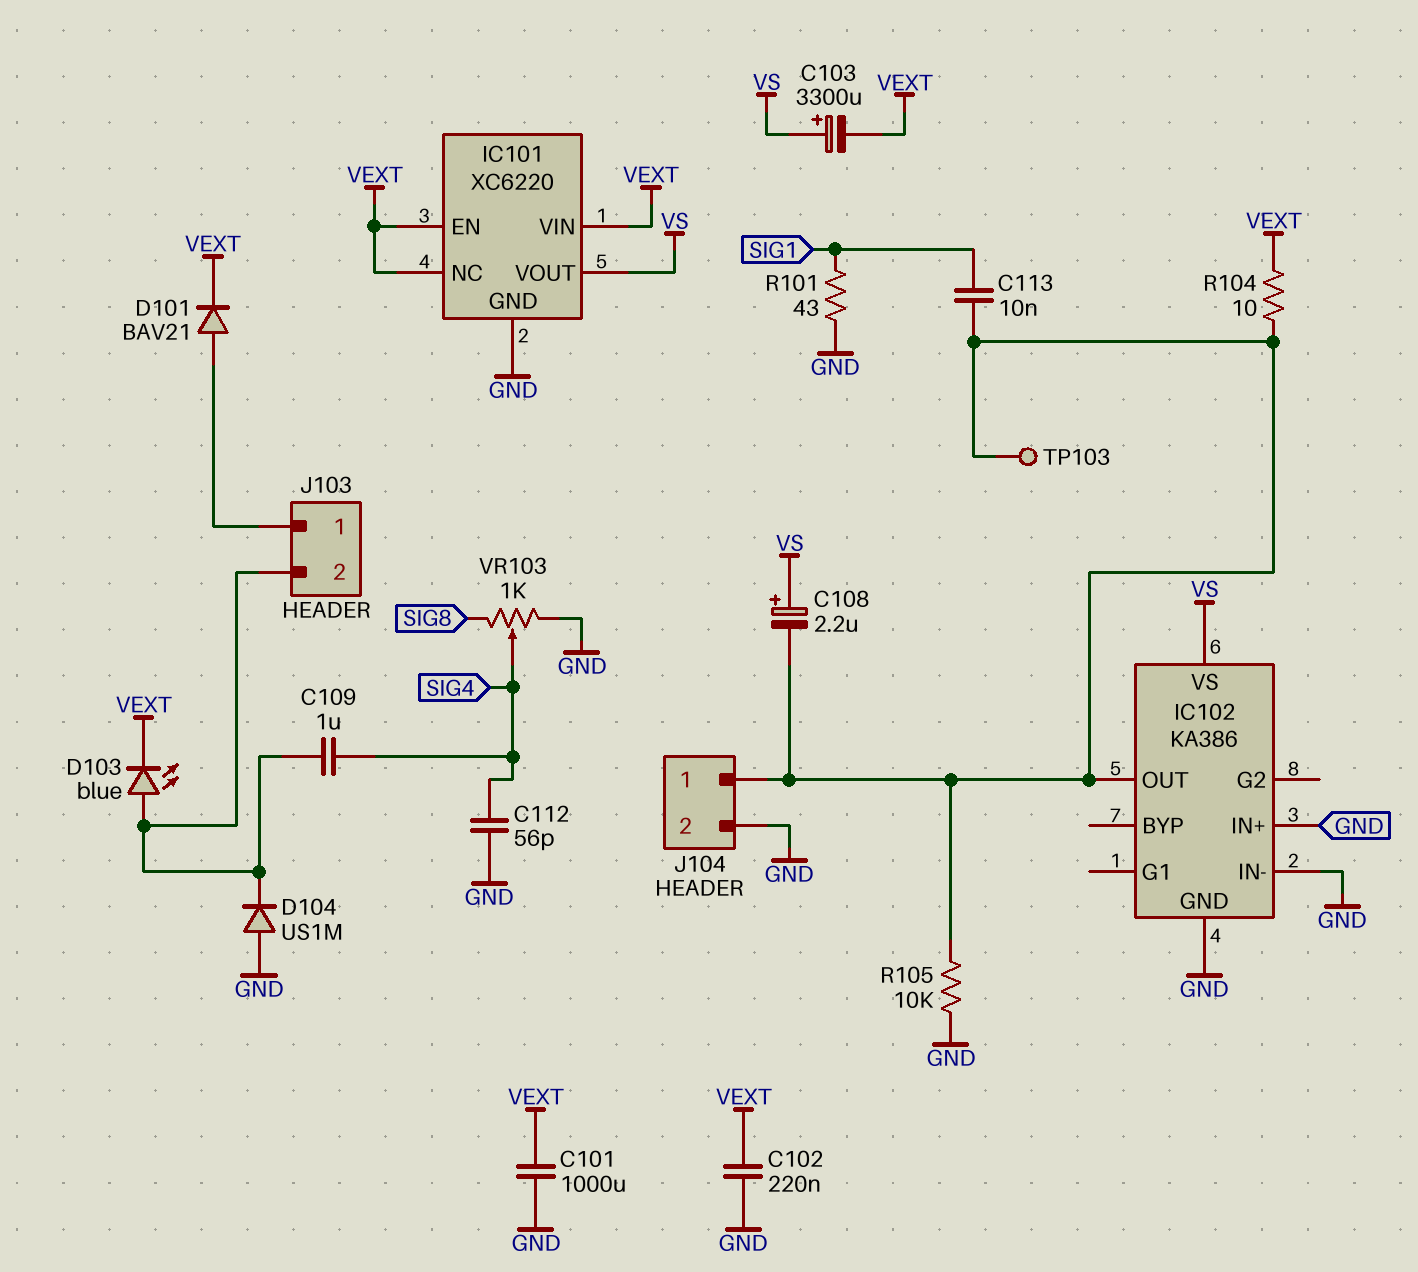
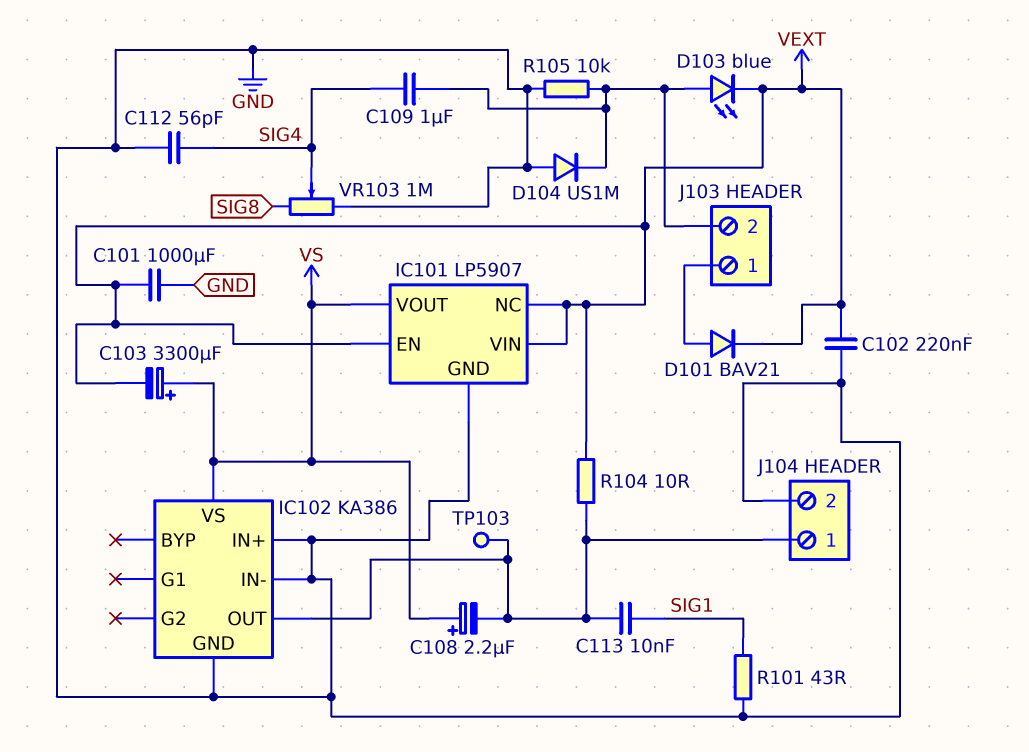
IC101: XC6220 -> LP5907
R105: 10k (GND, IC102/OUT) -> 10k (GND, J103/2)
VR103: 1k (GND, SIG8, wiper SIG4) -> 1M (GND, SIG8, wiper SIG4)

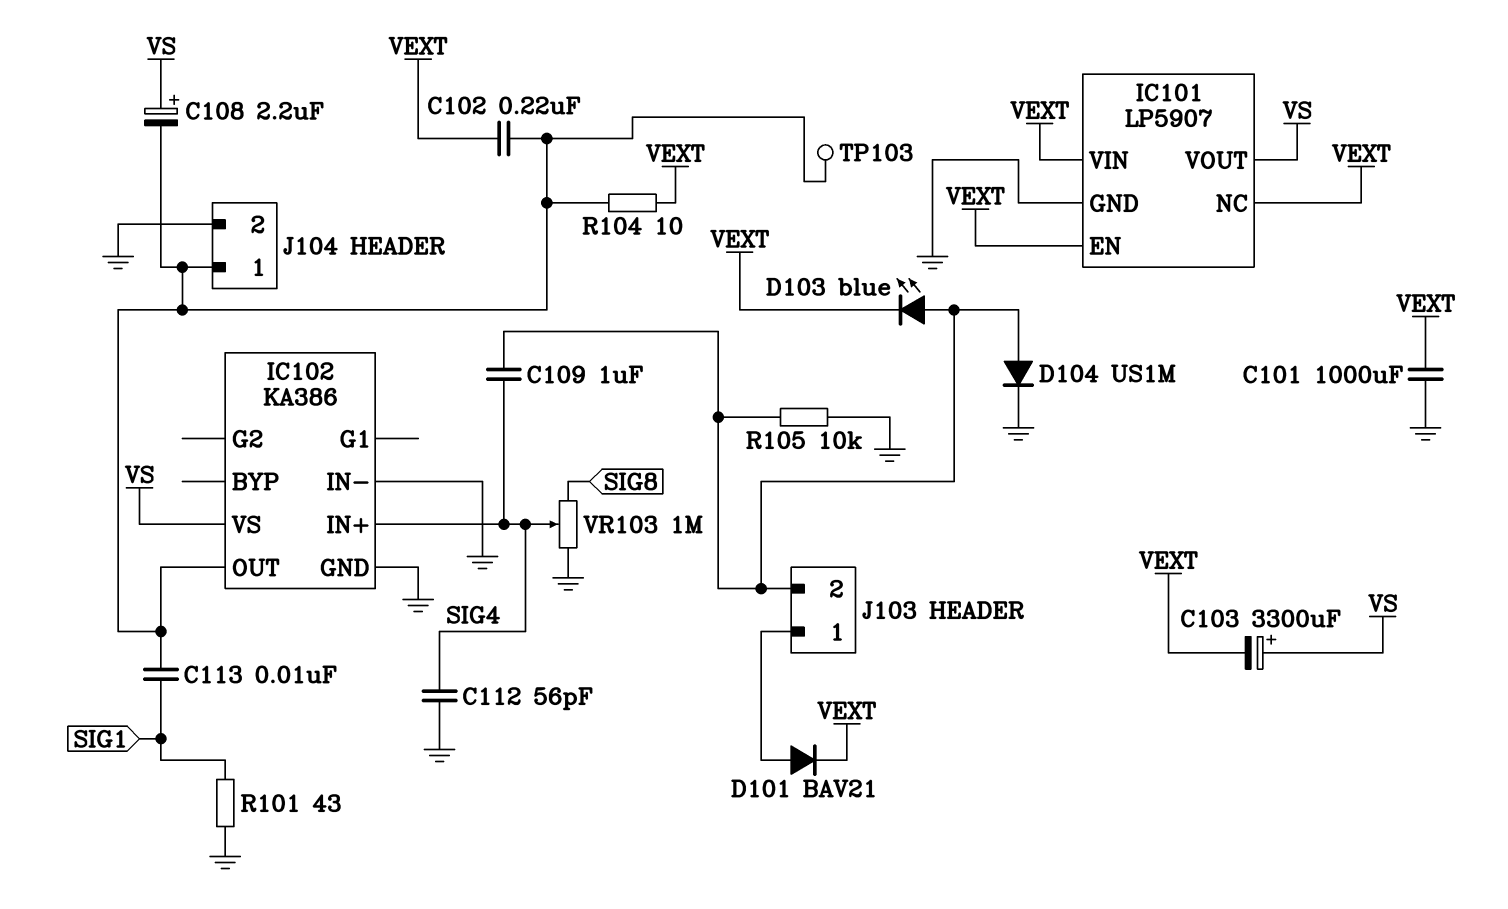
C102: 220nF (GND, VEXT) -> 220nF (IC102/OUT, VEXT)
D104: diode US1M (A GND, K J103/2) -> diode US1M (A J103/2, K GND)
IC102 pin IN+: GND -> SIG4

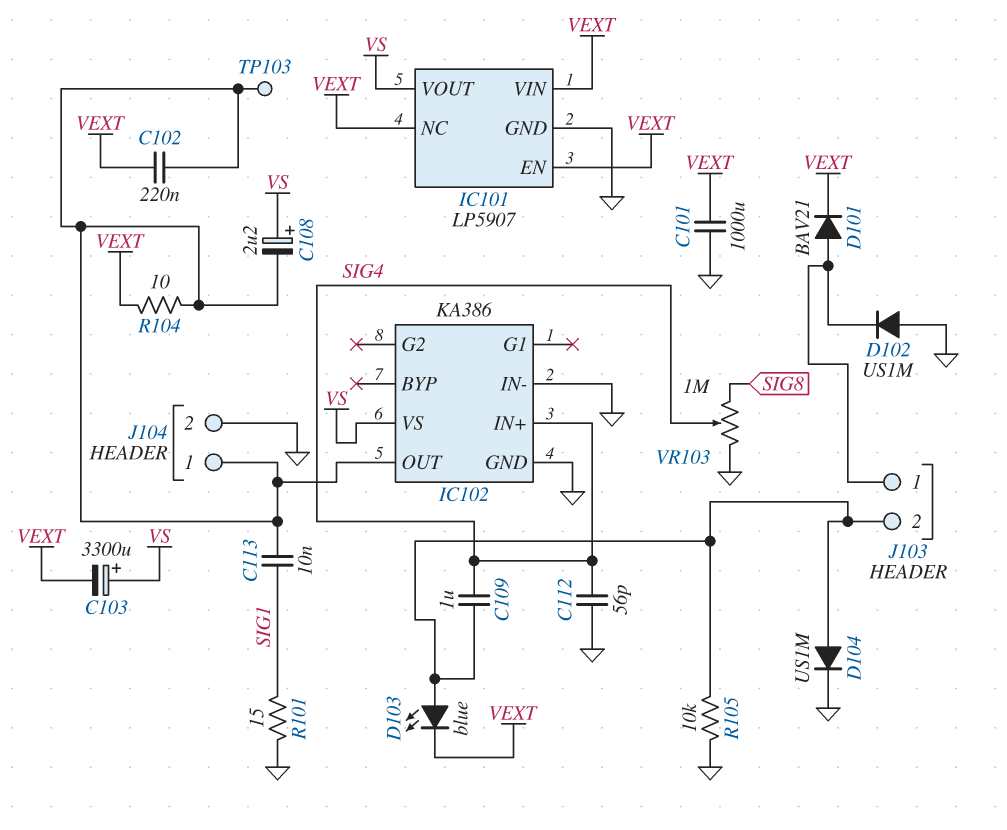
D102: none -> diode US1M (A GND, K J103/1)
R101: 43 (GND, SIG1) -> 15 (GND, SIG1)

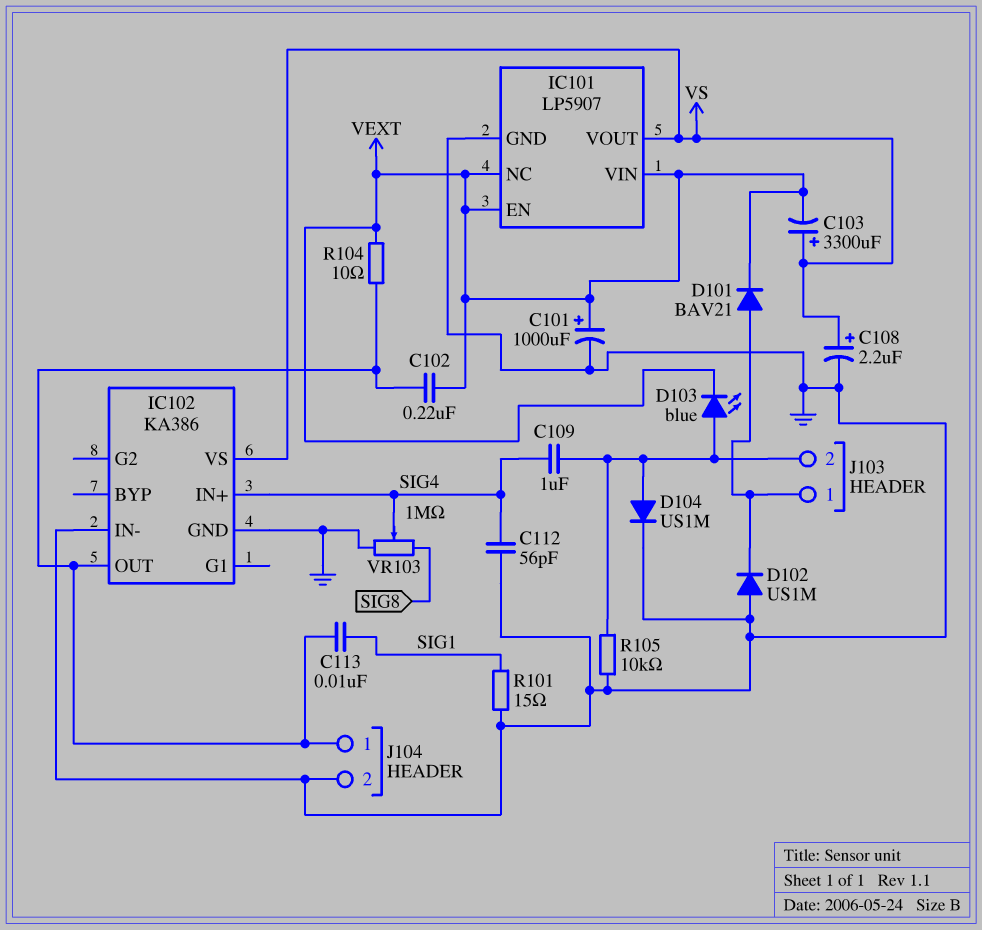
C101: 1000uF (GND, VEXT) -> 1000uF (plus VEXT, minus GND)
C108: 2.2uF (plus VS, minus IC102/OUT) -> 2.2uF (plus VS, minus GND)
TP103: test point (IC102/OUT) -> none

